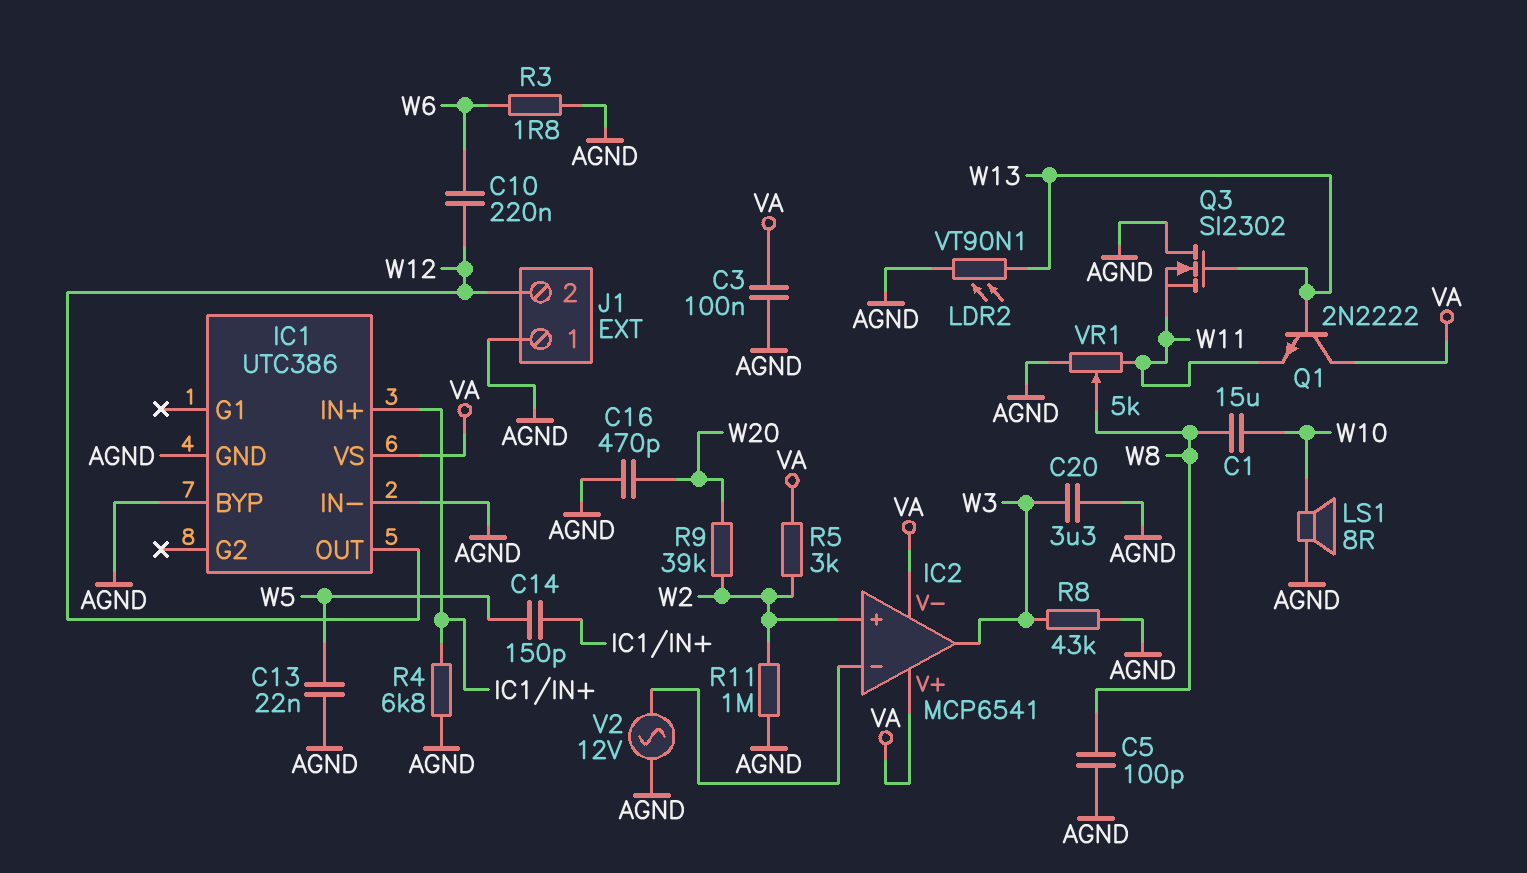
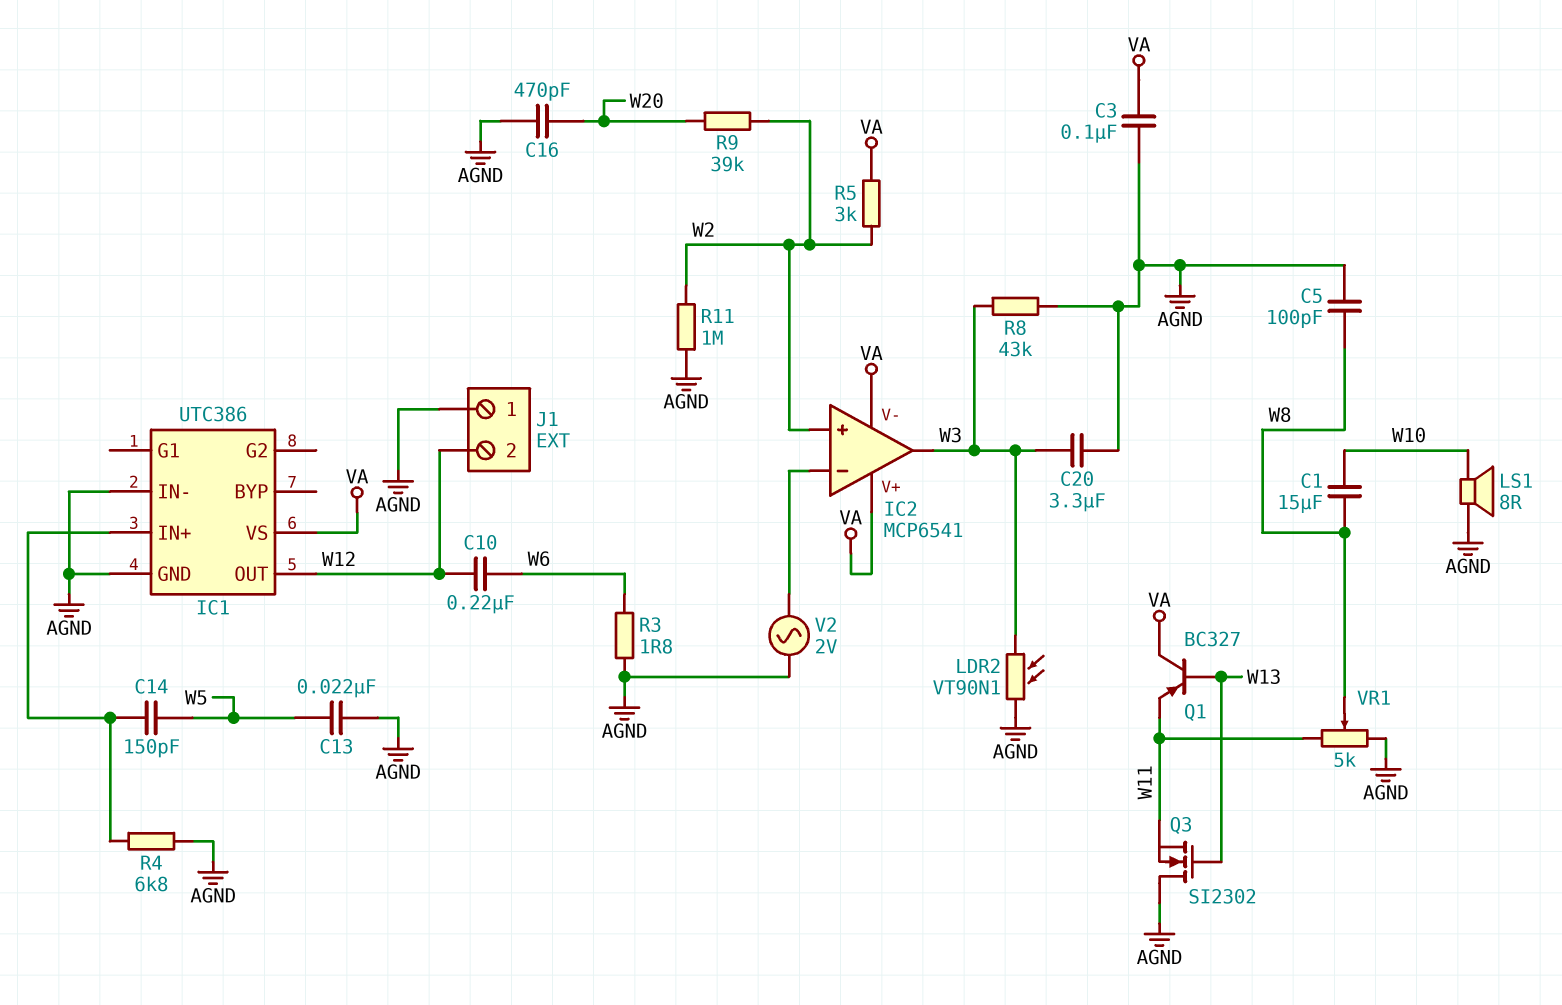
IC1 pin BYP: AGND -> none
LDR2: VT90N1 (AGND, W13) -> VT90N1 (AGND, W3)
Q1: NPN 2N2222 (B W13, C VA, E W11) -> PNP BC327 (B W13, C VA, E W11)
V2: AC 12V (AGND, IC2/in-) -> AC 2V (AGND, IC2/in-)

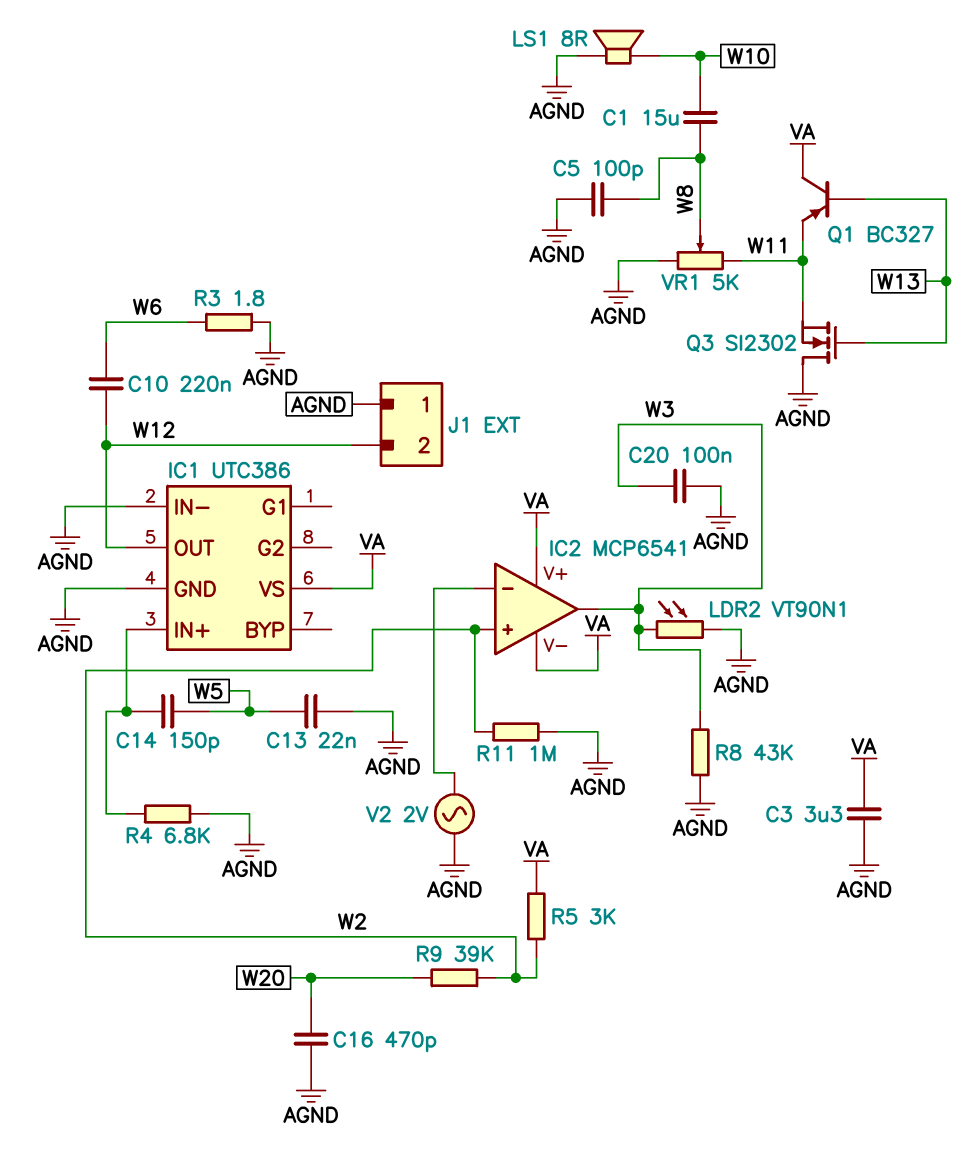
C3: 100nF (AGND, VA) -> 3.3uF (AGND, VA)
C20: 3.3uF (AGND, W3) -> 100nF (AGND, W3)

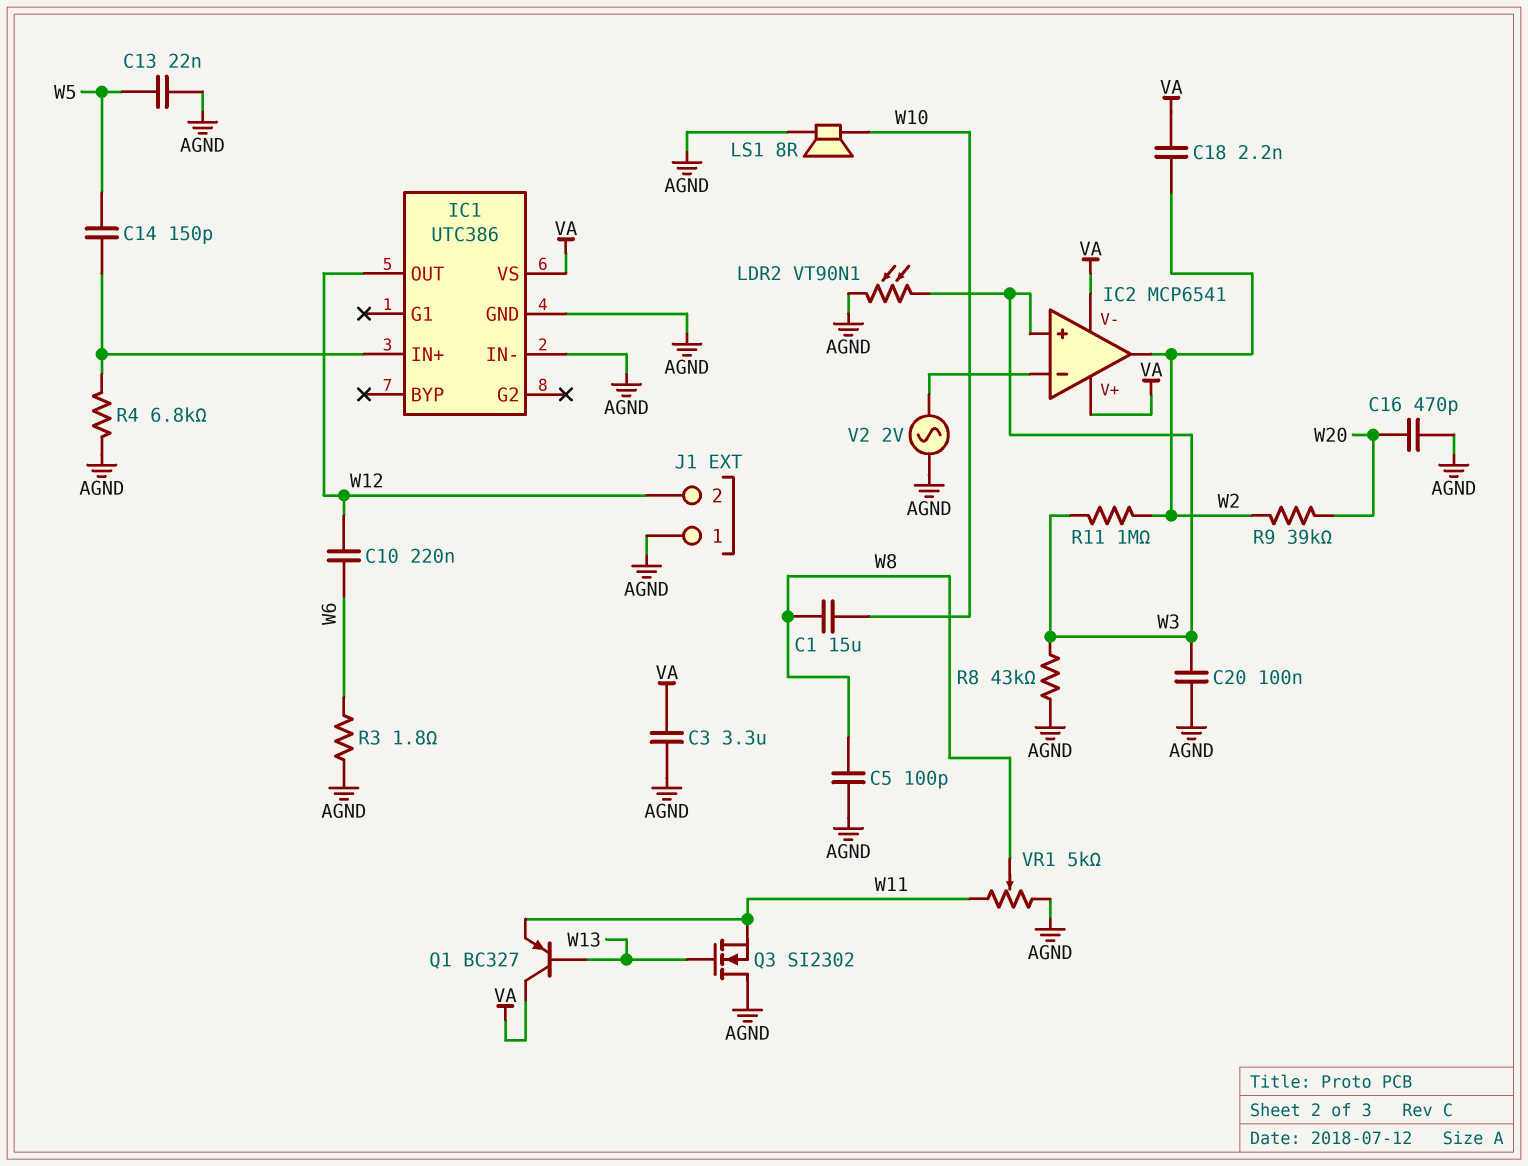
C18: none -> 2.2nF (VA, W2)
IC2 pin in+: W2 -> W3
IC2 pin out: W3 -> W2
R5: 3k (VA, W2) -> none
R11: 1M (AGND, W2) -> 1M (W2, W3)

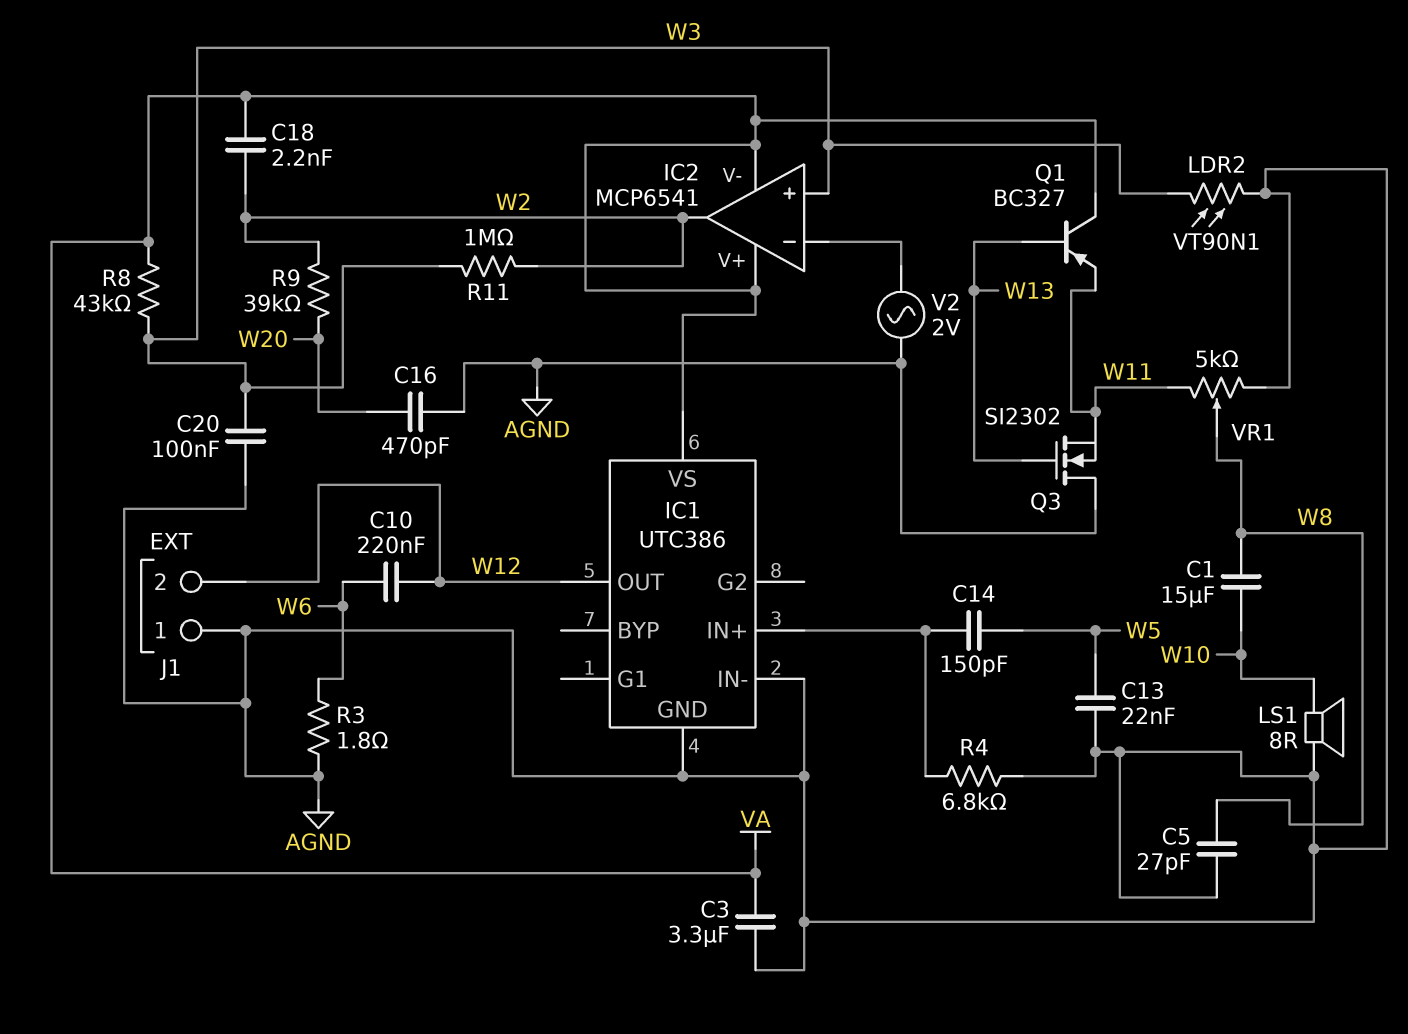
C5: 100pF (AGND, W8) -> 27pF (AGND, W8)
R8: 43k (AGND, W3) -> 43k (VA, W3)

